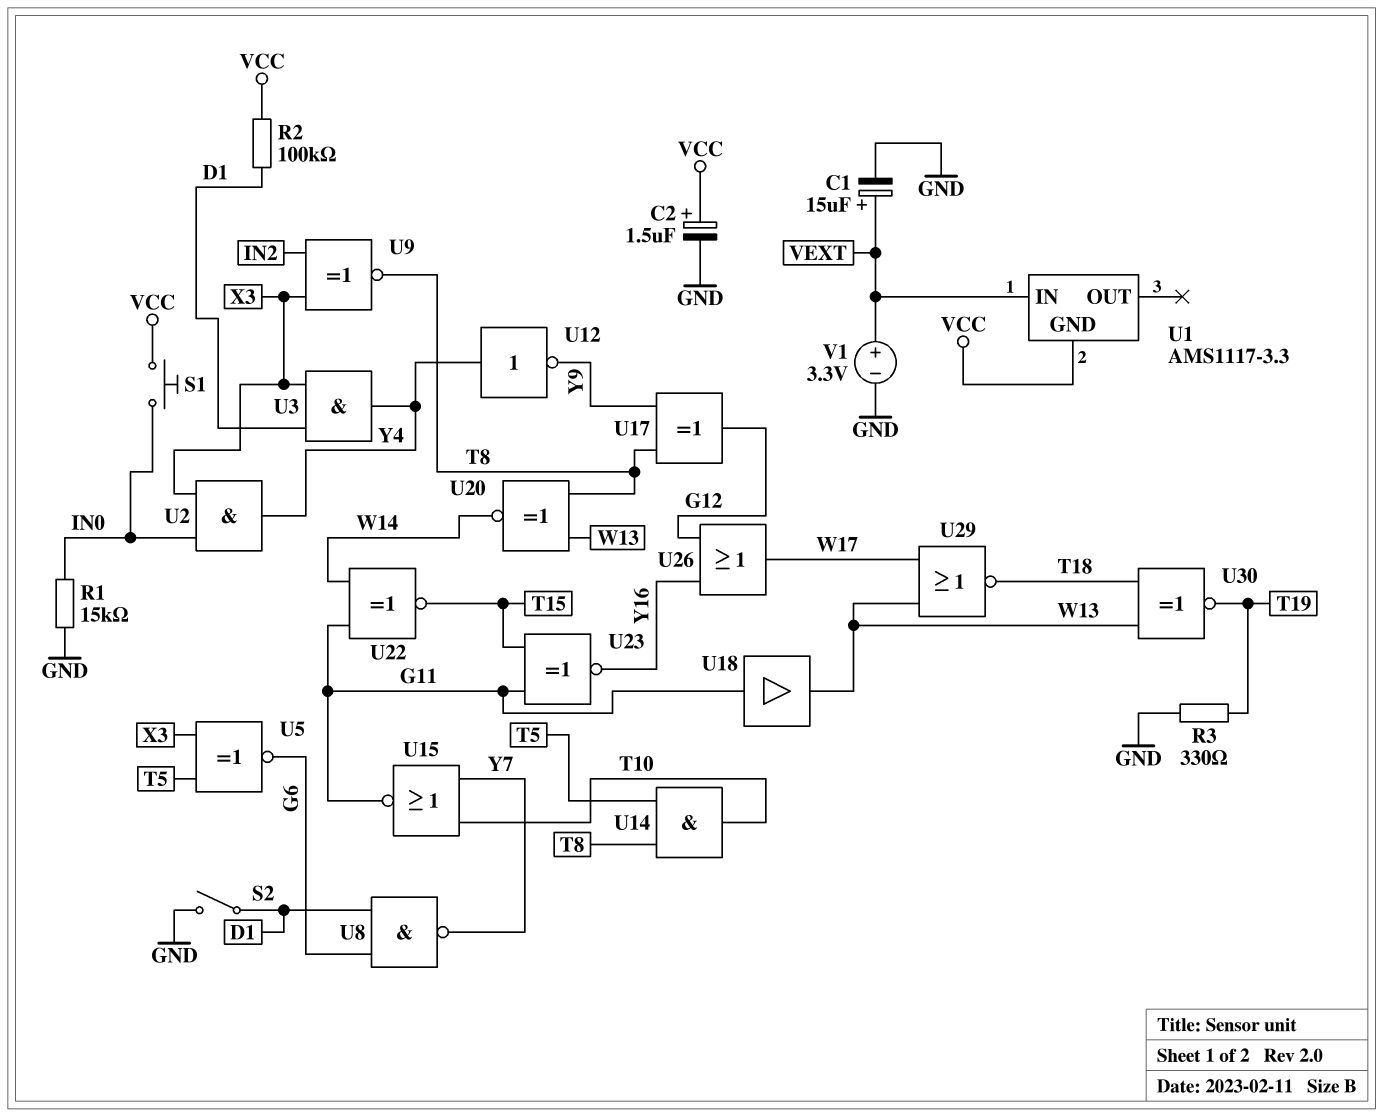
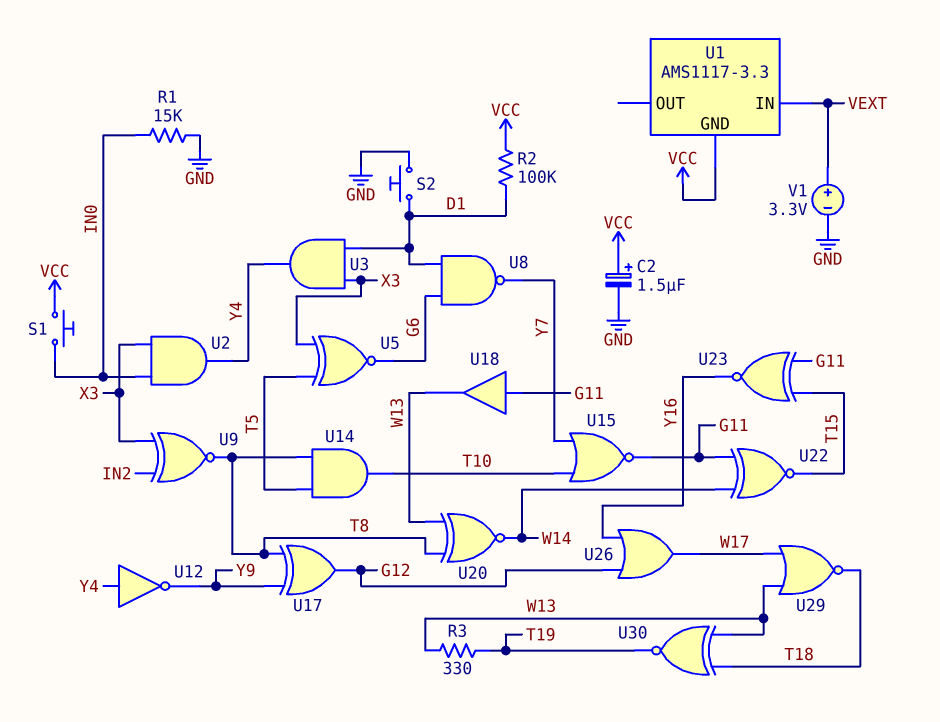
C1: 15uF (plus VEXT, minus GND) -> none
R3: 330 (GND, T19) -> 330 (T19, W13)
S2: switch (D1, GND) -> button (D1, GND)

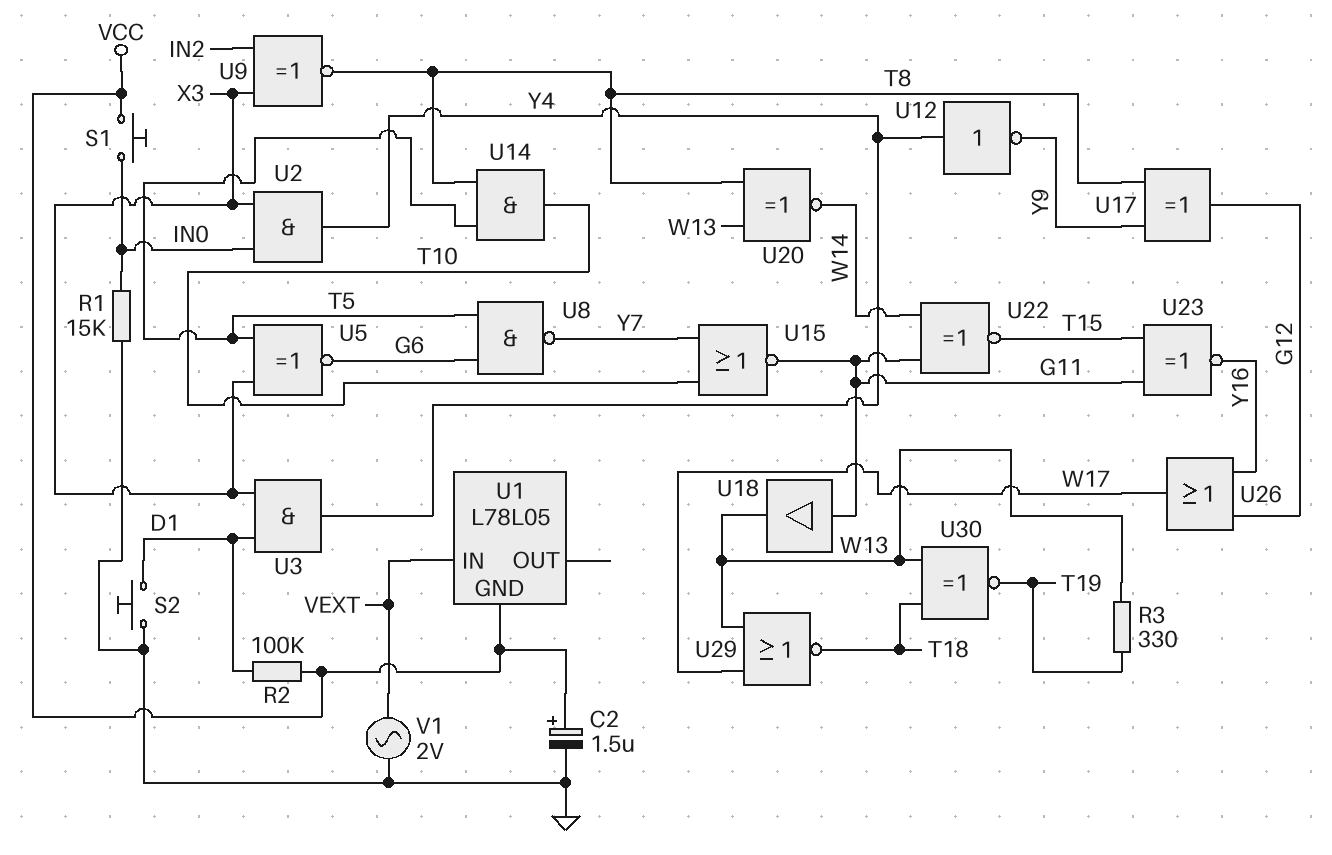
U1: AMS1117-3.3 -> L78L05
U8: NAND (in D1, in G6, out Y7) -> NAND (in G6, in T5, out Y7)
V1: 3.3V (plus VEXT, minus GND) -> AC 2V (GND, VEXT)

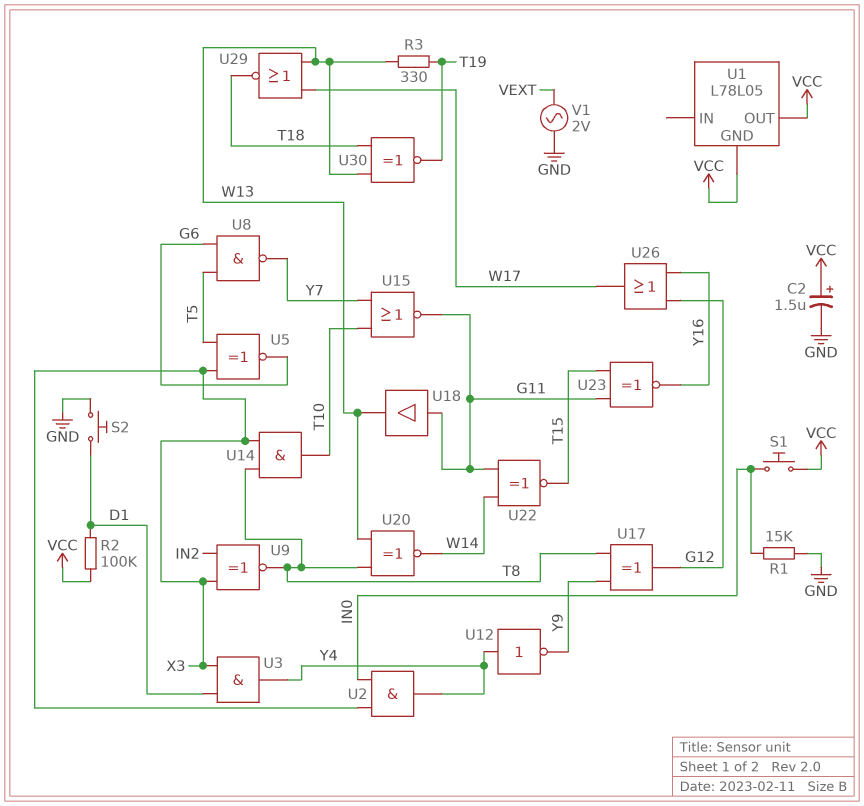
U1 pin IN: VEXT -> none
U1 pin OUT: none -> VCC
U14: AND (in T5, in T8, out T10) -> AND (in T8, in X3, out T10)

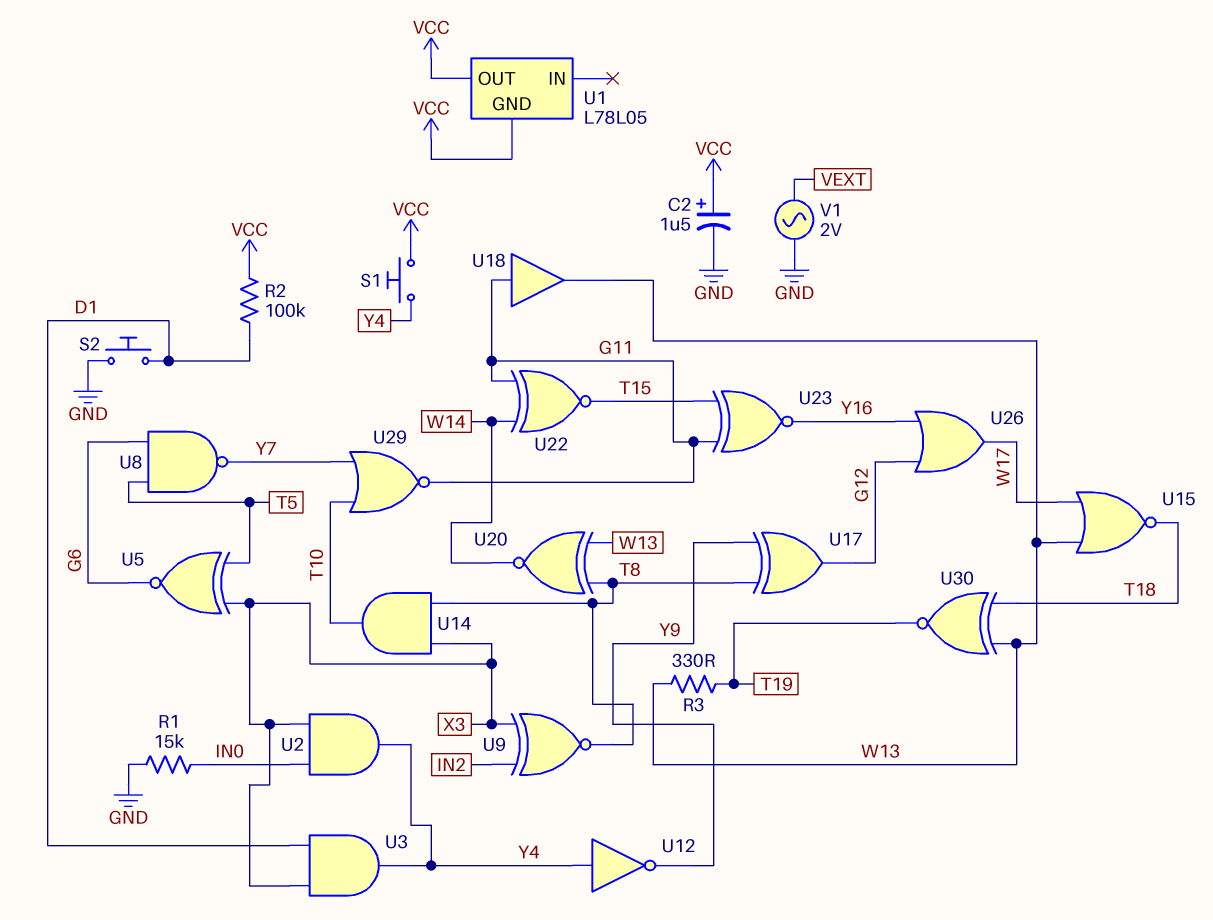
S1: button (IN0, VCC) -> button (VCC, Y4)
U15: NOR (in T10, in Y7, out G11) -> NOR (in W13, in W17, out T18)
U29: NOR (in W13, in W17, out T18) -> NOR (in T10, in Y7, out G11)

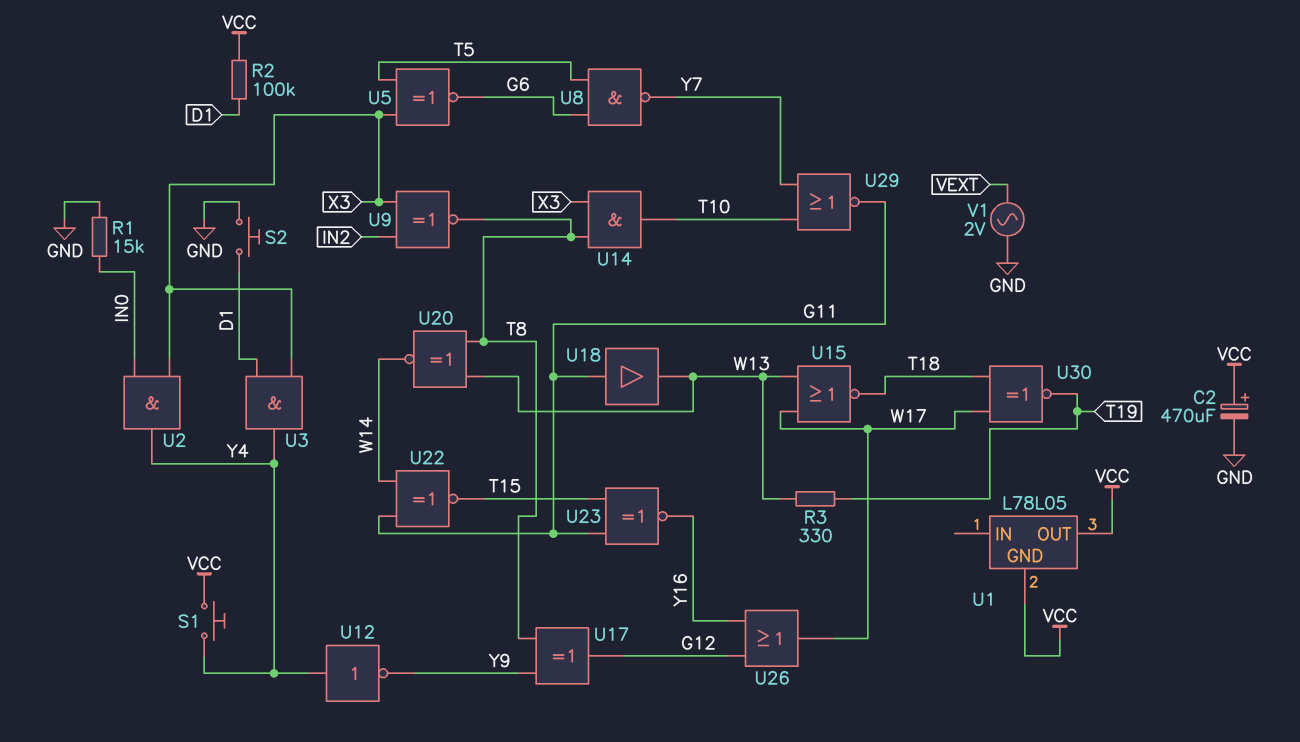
C2: 1.5uF (plus VCC, minus GND) -> 470uF (plus VCC, minus GND)
U30: XNOR (in T18, in W13, out T19) -> XNOR (in T18, in W17, out T19)

